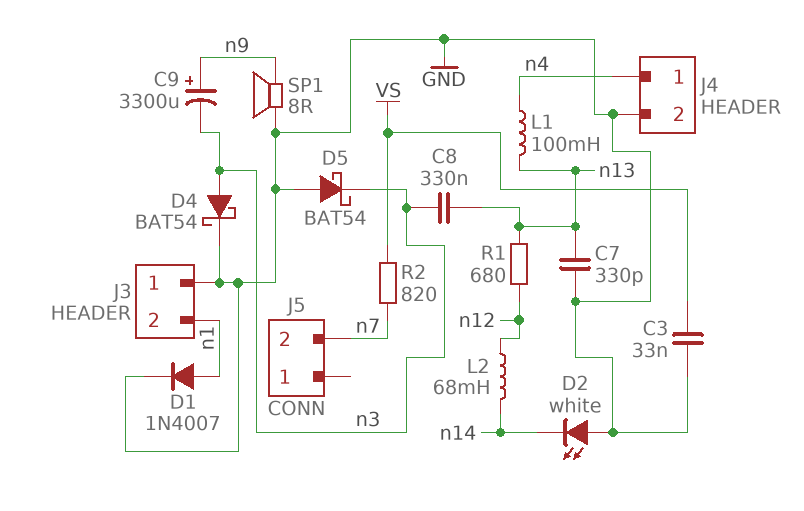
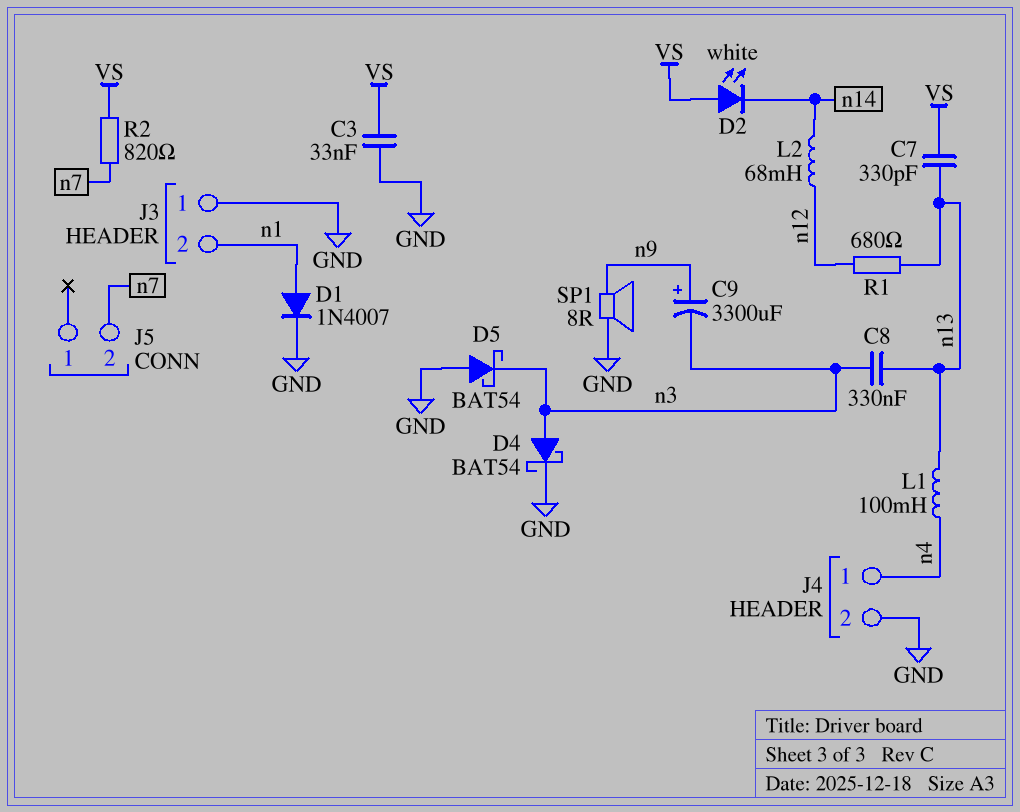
C7: 330pF (GND, n13) -> 330pF (VS, n13)
D2: LED white (A GND, K n14) -> LED white (A VS, K n14)

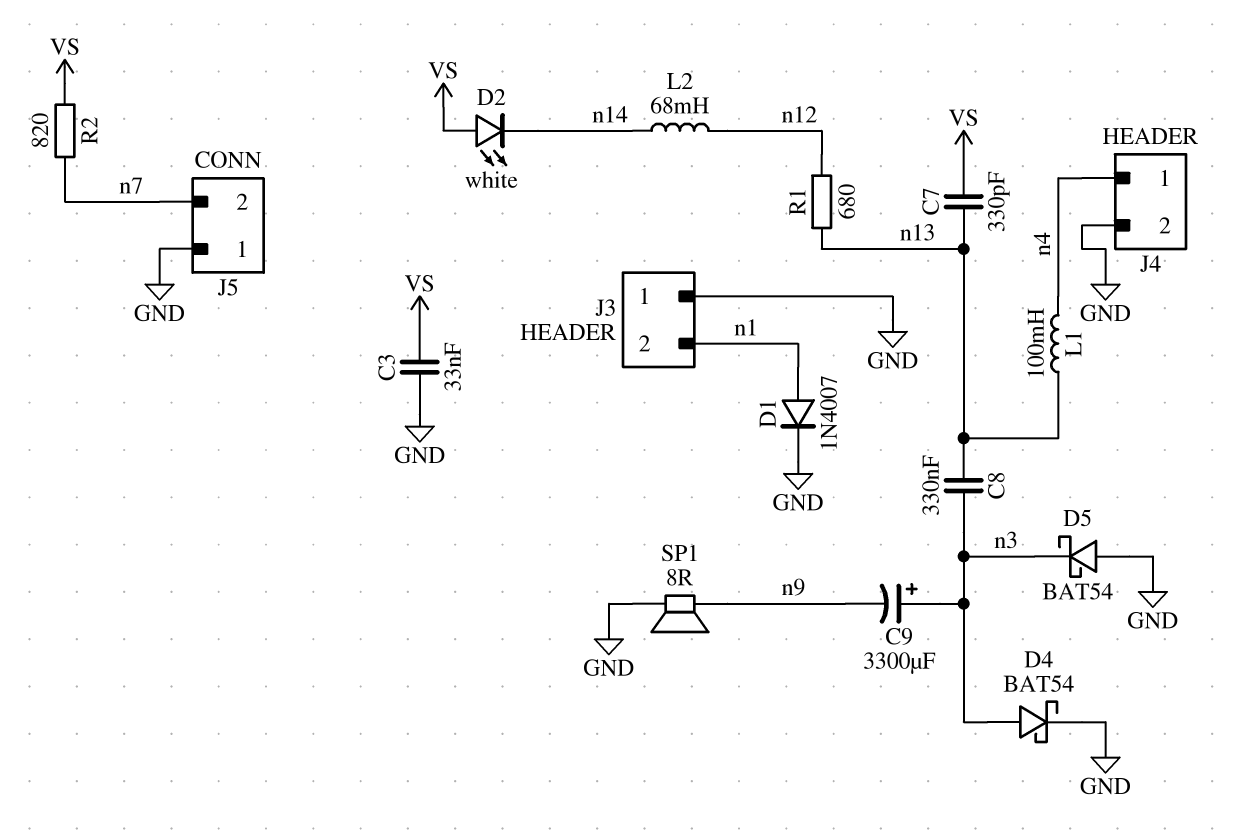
C9: 3300uF (plus n9, minus n3) -> 3300uF (plus n3, minus n9)
J5 pin 1: none -> GND

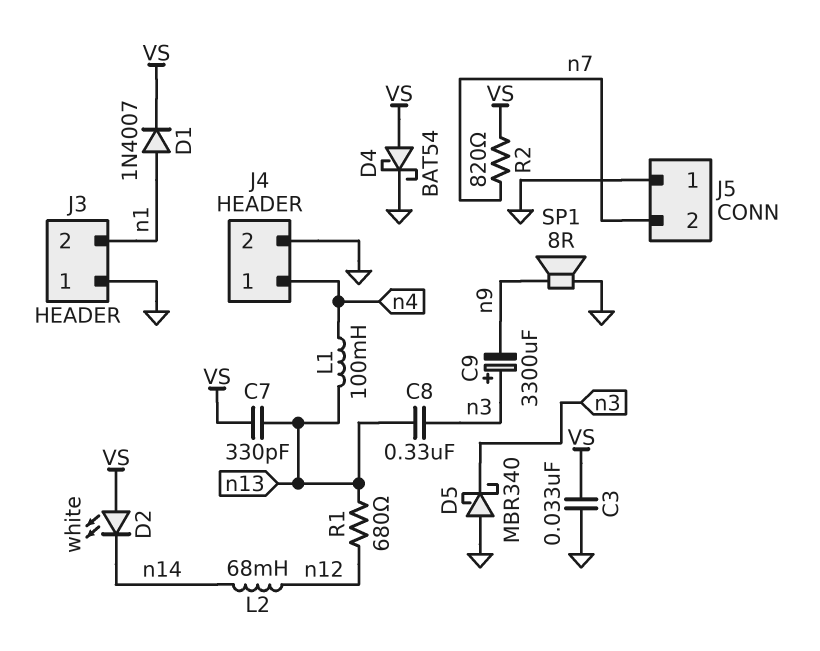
D1: diode 1N4007 (A n1, K GND) -> diode 1N4007 (A n1, K VS)
D4: schottky BAT54 (A n3, K GND) -> schottky BAT54 (A VS, K GND)
D5: schottky BAT54 (A GND, K n3) -> schottky MBR340 (A GND, K n3)

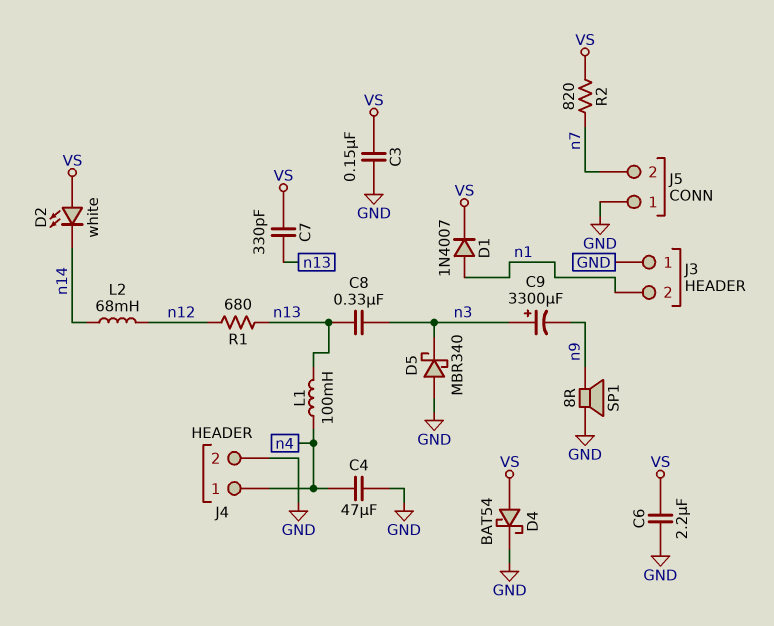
C3: 33nF (GND, VS) -> 150nF (GND, VS)
C4: none -> 47uF (GND, n4)
C6: none -> 2.2uF (GND, VS)

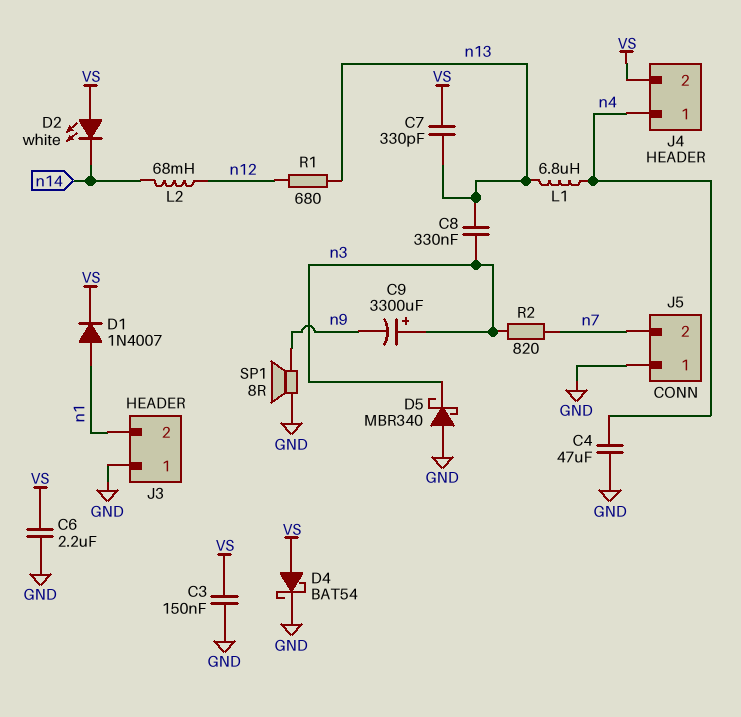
J4 pin 2: GND -> VS
L1: 100mH (n4, n13) -> 6.8uH (n4, n13)
R2: 820 (VS, n7) -> 820 (n3, n7)

